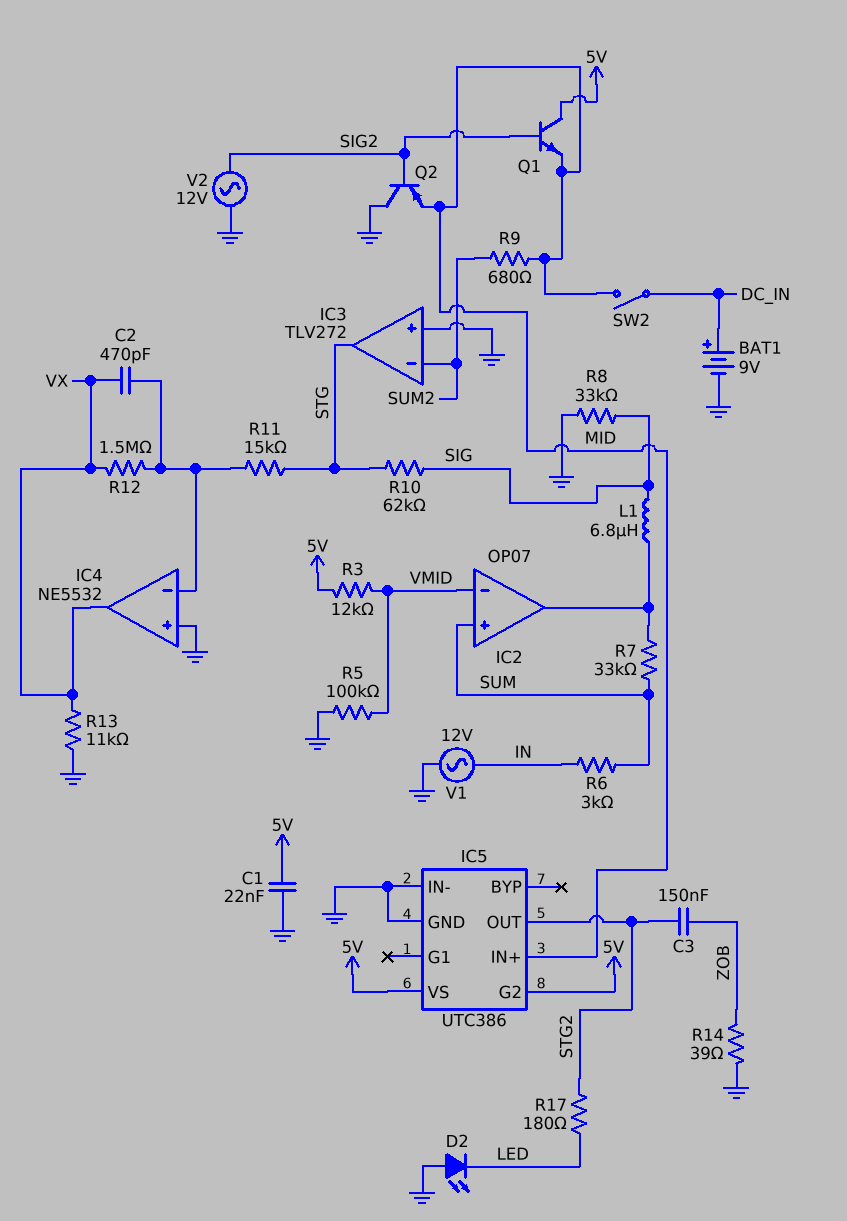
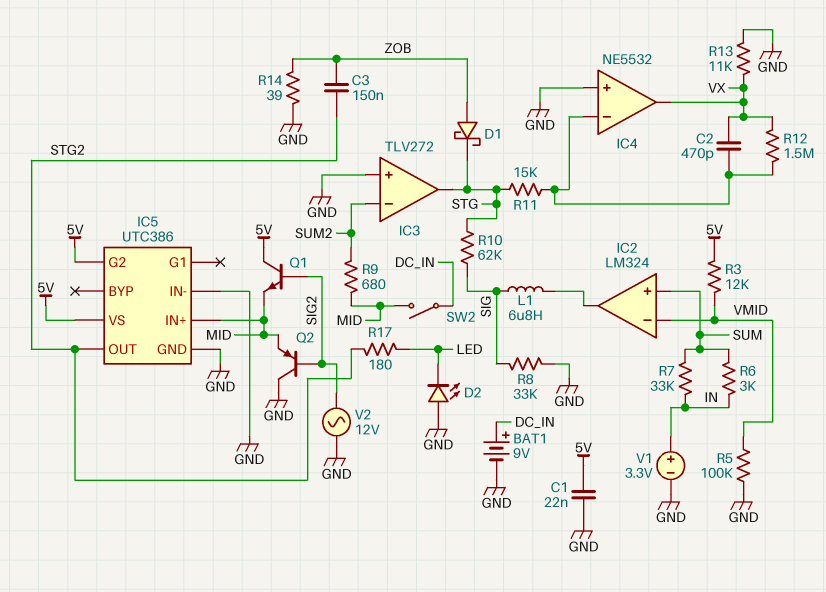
D1: none -> schottky (A ZOB, K STG)
IC2: OP07 -> LM324
R7: 33k (IC2/out, SUM) -> 33k (IN, SUM)
V1: AC 12V (GND, IN) -> 3.3V (plus IN, minus GND)

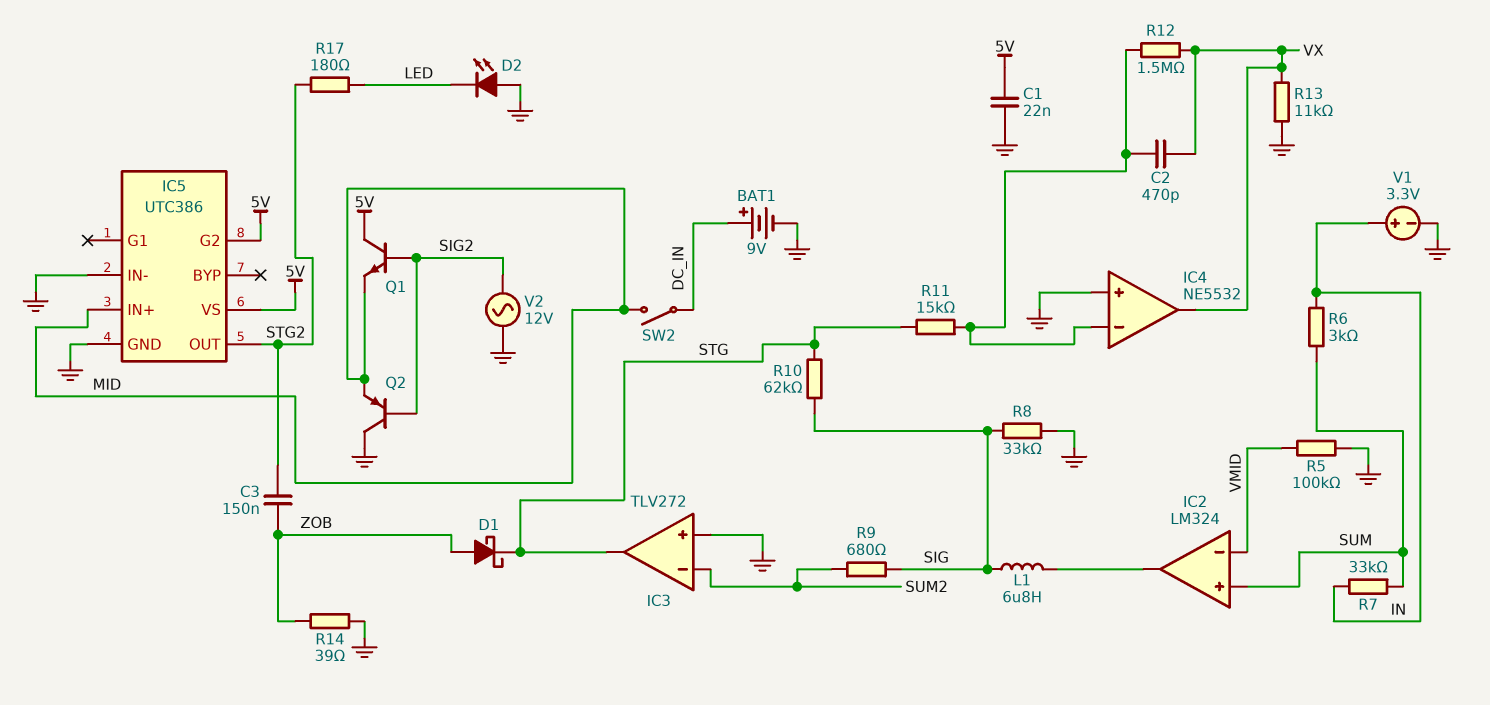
R3: 12k (5V, VMID) -> none
R9: 680 (MID, SUM2) -> 680 (SIG, SUM2)

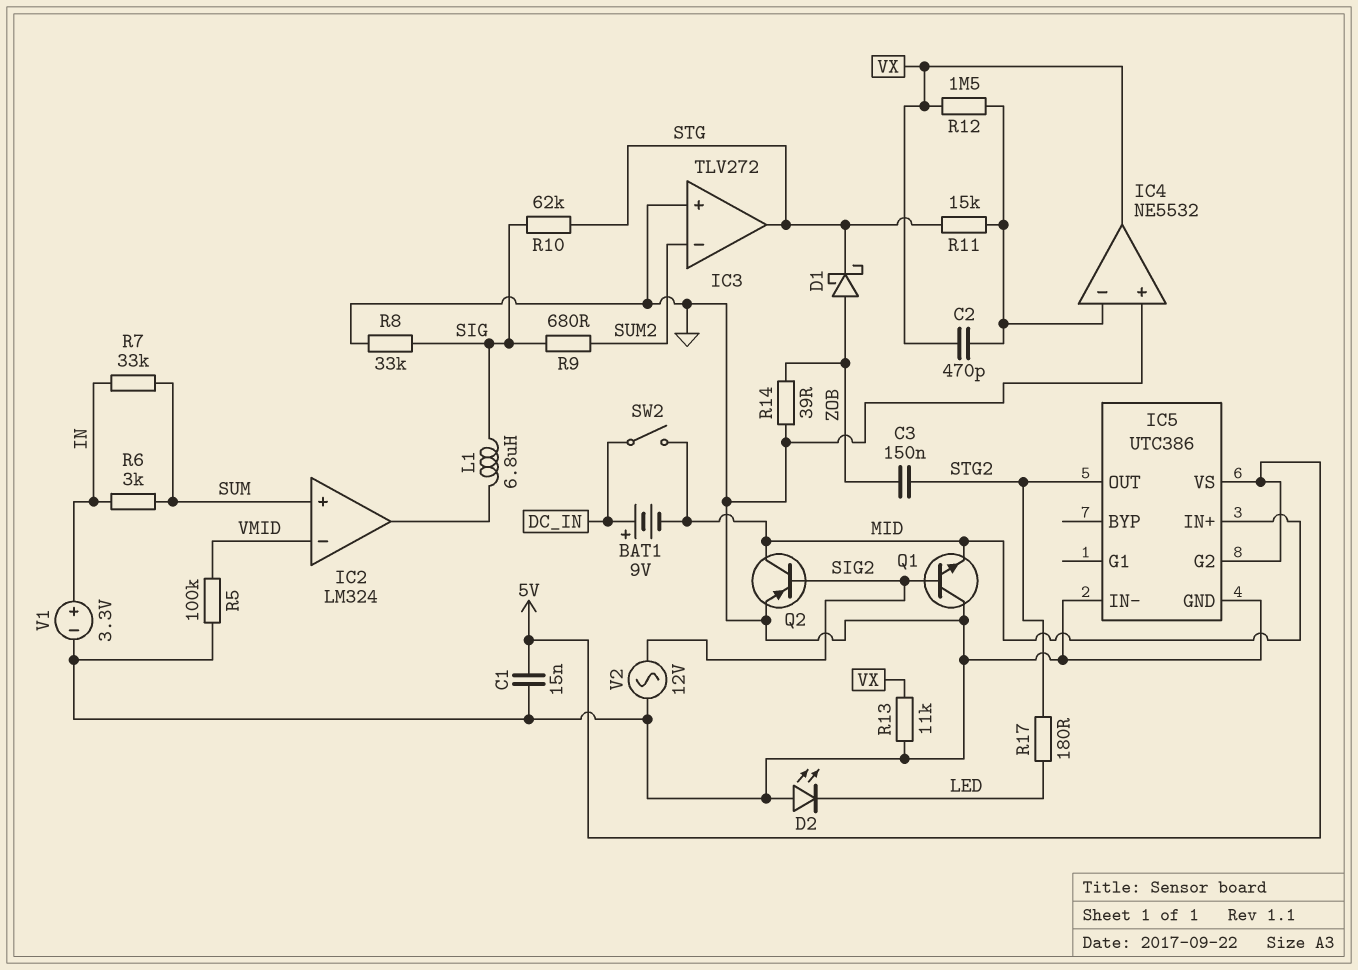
BAT1: 9V (plus DC_IN, minus GND) -> 9V (plus DC_IN, minus MID)
C1: 22nF (5V, GND) -> 15nF (5V, GND)
Q1: NPN (B SIG2, C 5V, E MID) -> NPN (B SIG2, C GND, E MID)
Q2: PNP (B SIG2, C GND, E MID) -> PNP (B SIG2, C MID, E GND)

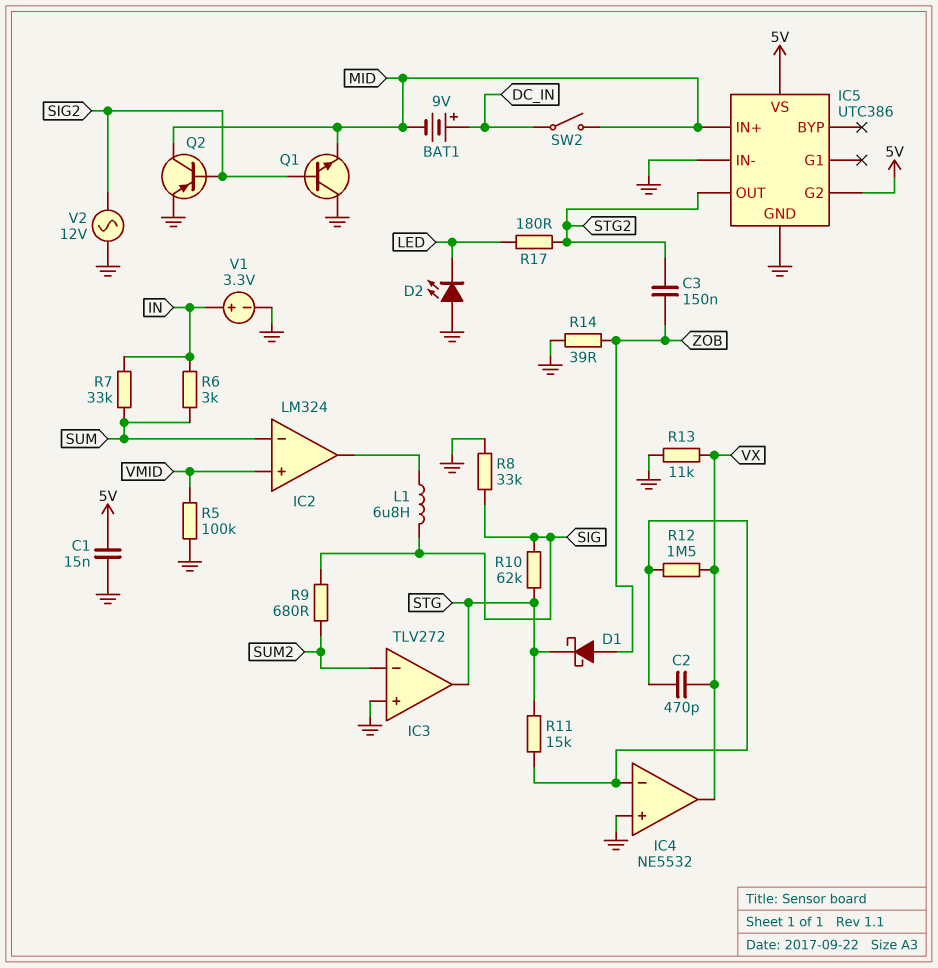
IC2 pin in+: SUM -> VMID
IC2 pin in-: VMID -> SUM

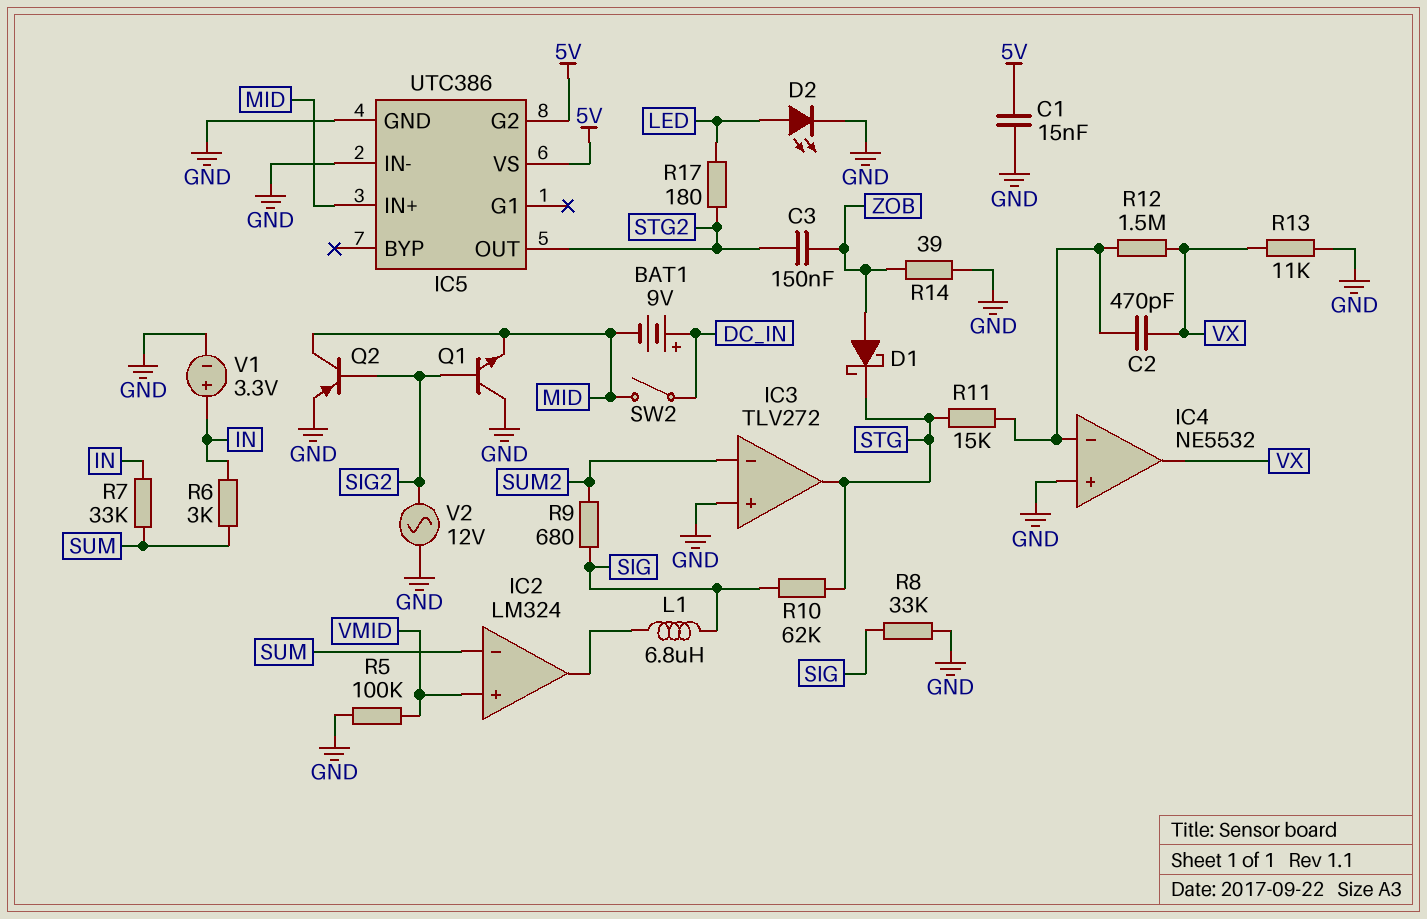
D2: LED (A GND, K LED) -> LED (A LED, K GND)

